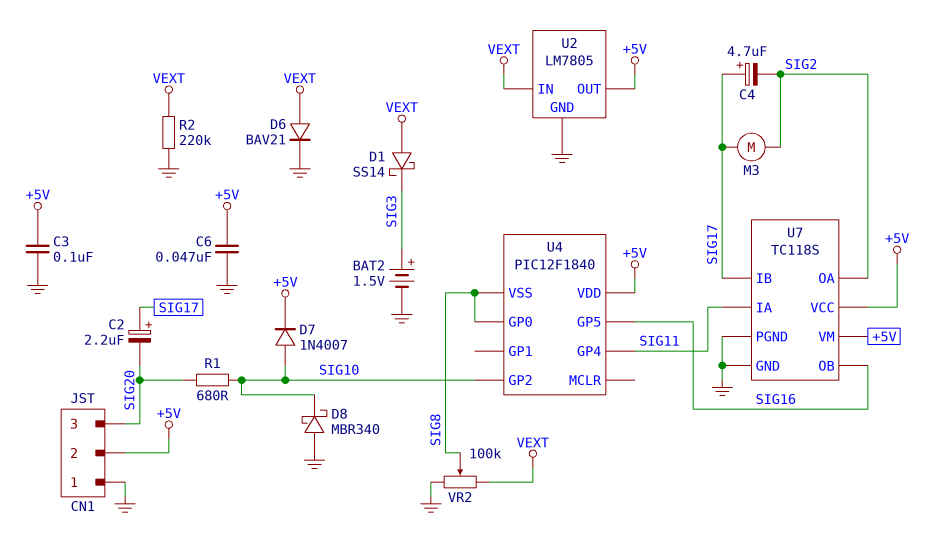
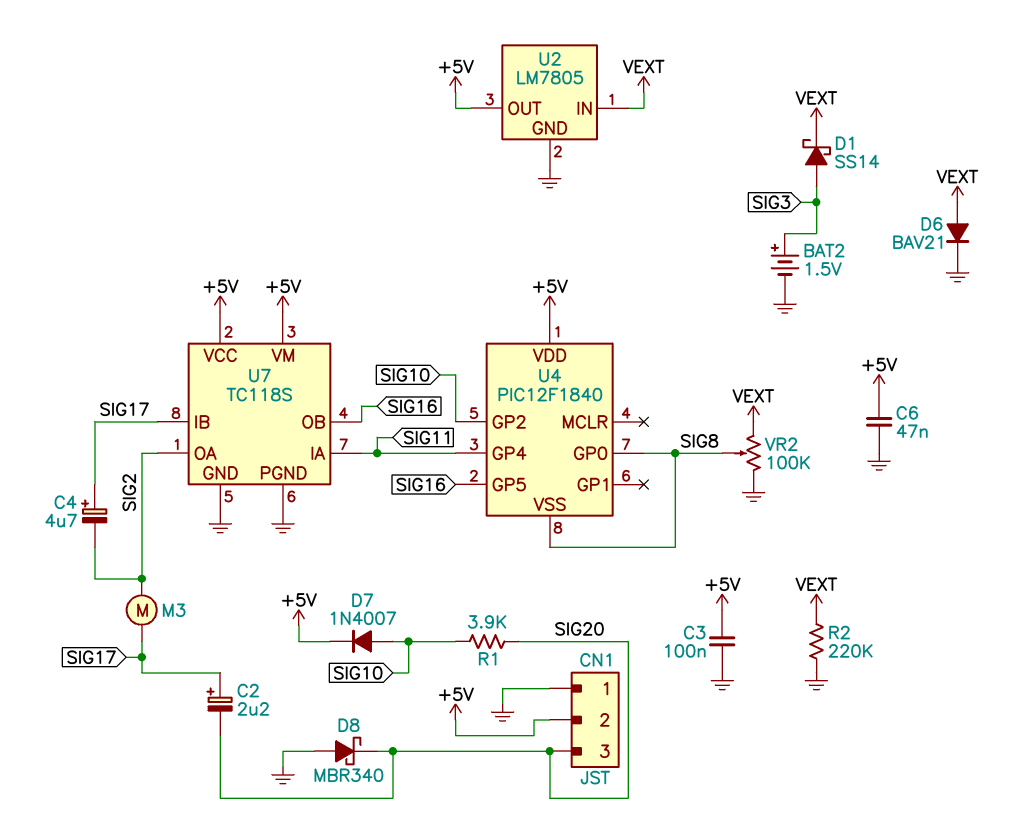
D1: schottky SS14 (A VEXT, K SIG3) -> schottky SS14 (A SIG3, K VEXT)
D8: schottky MBR340 (A GND, K SIG10) -> schottky MBR340 (A GND, K SIG20)
R1: 680 (SIG10, SIG20) -> 3.9k (SIG10, SIG20)

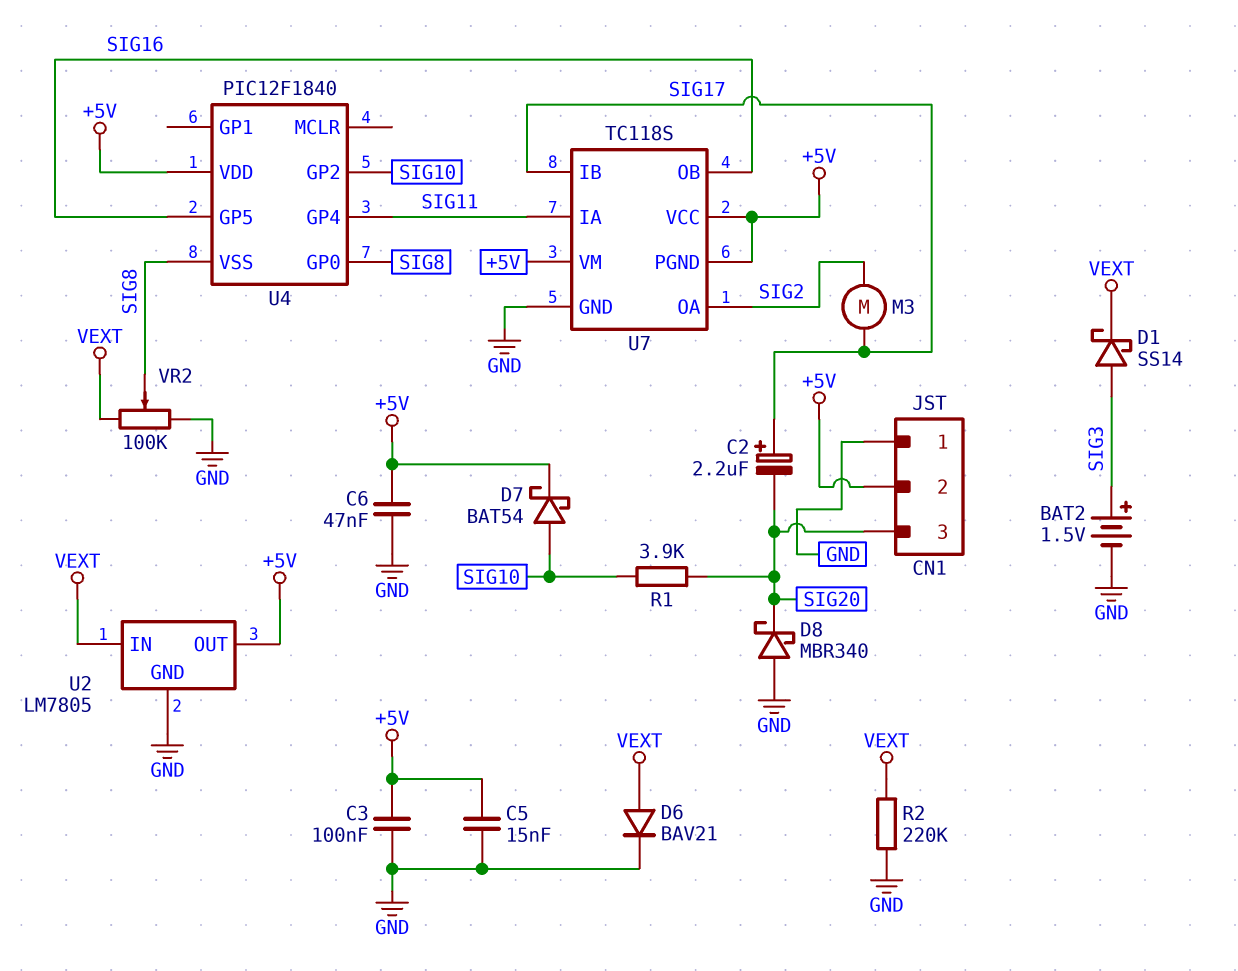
C4: 4.7uF (plus SIG17, minus SIG2) -> none
C5: none -> 15nF (+5V, GND)
D7: diode 1N4007 (A SIG10, K +5V) -> schottky BAT54 (A SIG10, K +5V)
U7 pin PGND: GND -> +5V

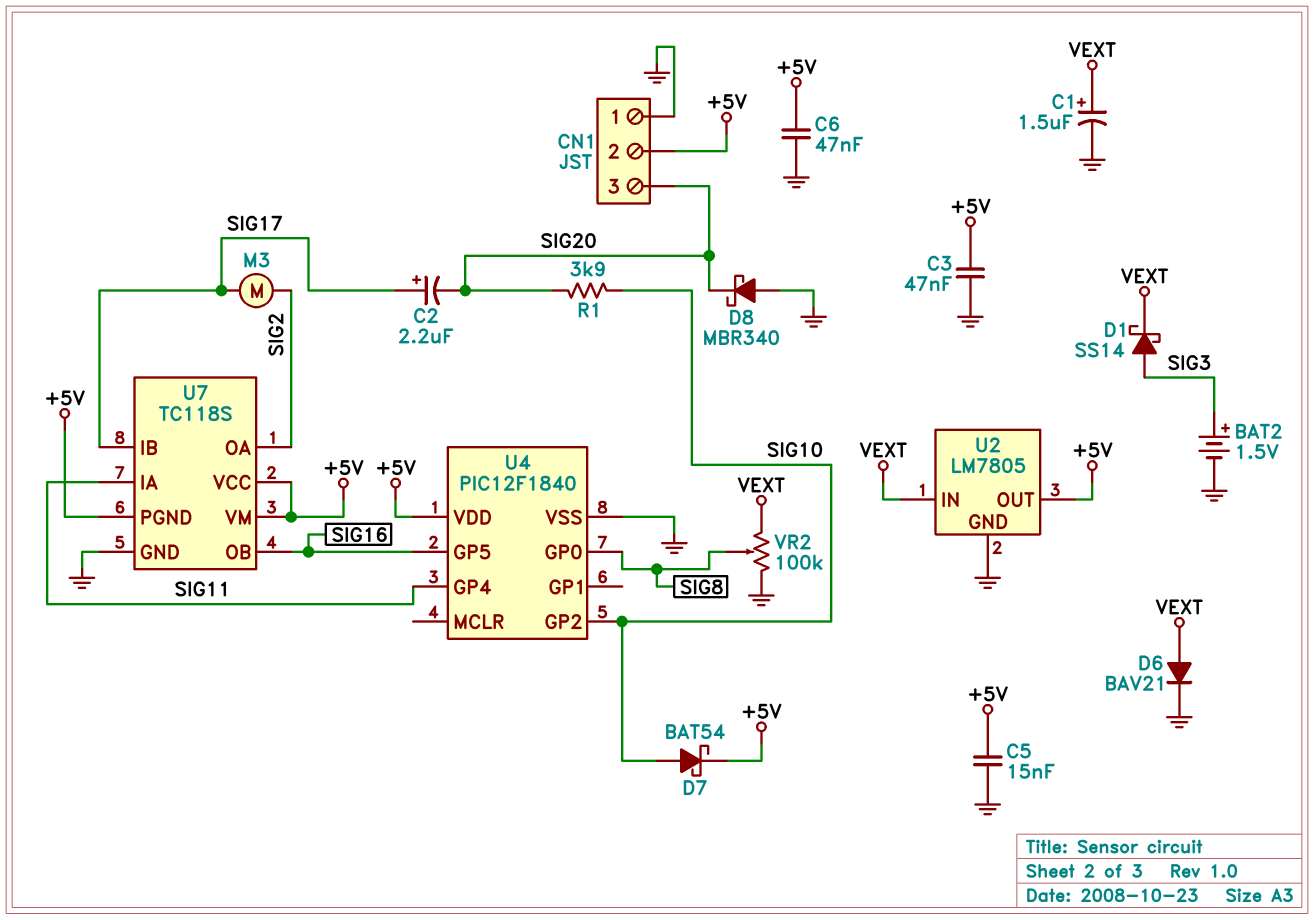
C1: none -> 1.5uF (plus VEXT, minus GND)
C3: 100nF (+5V, GND) -> 47nF (+5V, GND)
R2: 220k (GND, VEXT) -> none
U4 pin VSS: SIG8 -> GND

